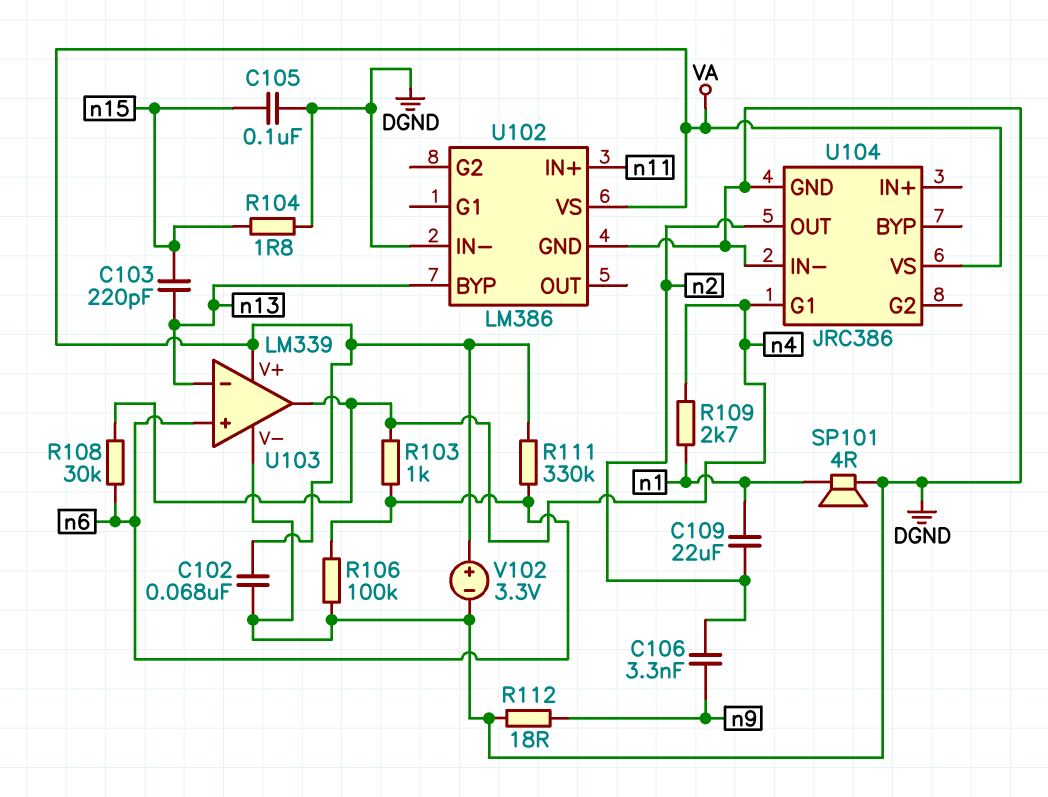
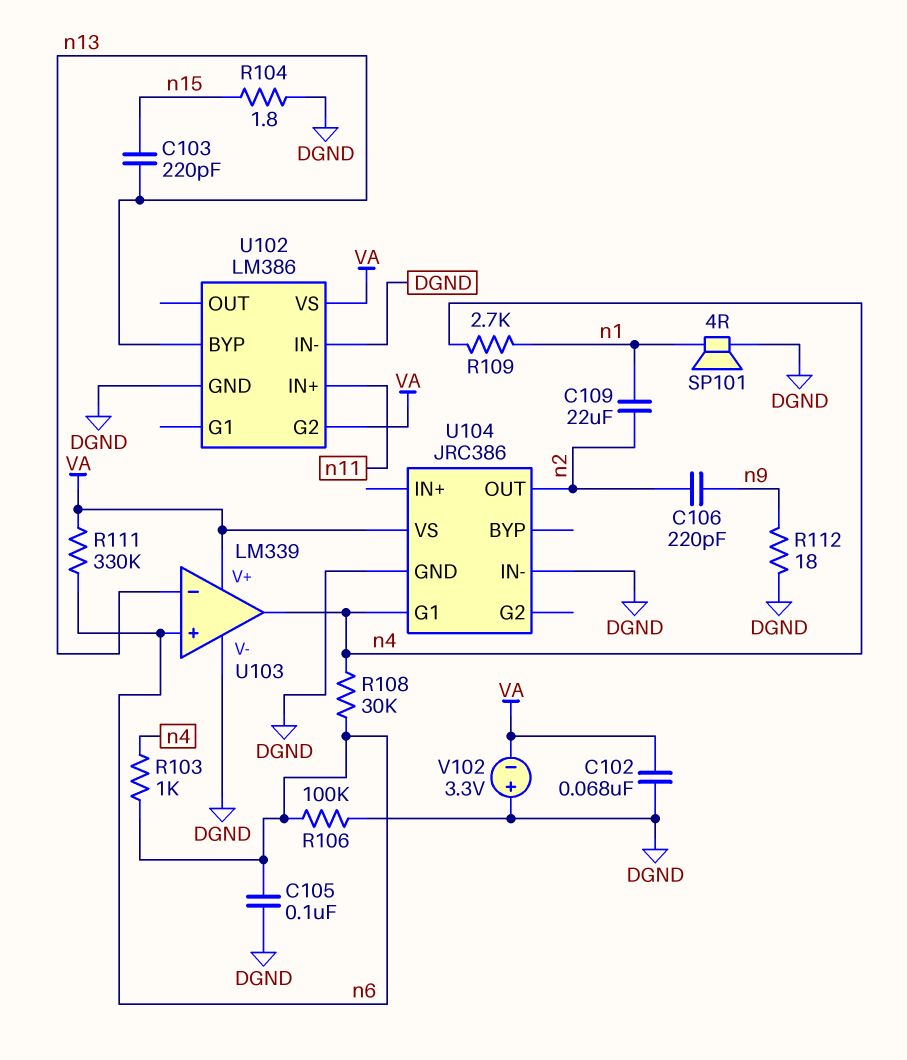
C105: 100nF (DGND, n15) -> 100nF (DGND, n6)
C106: 3.3nF (n2, n9) -> 220pF (n2, n9)
U102 pin G2: none -> VA
V102: 3.3V (plus VA, minus DGND) -> 3.3V (plus DGND, minus VA)

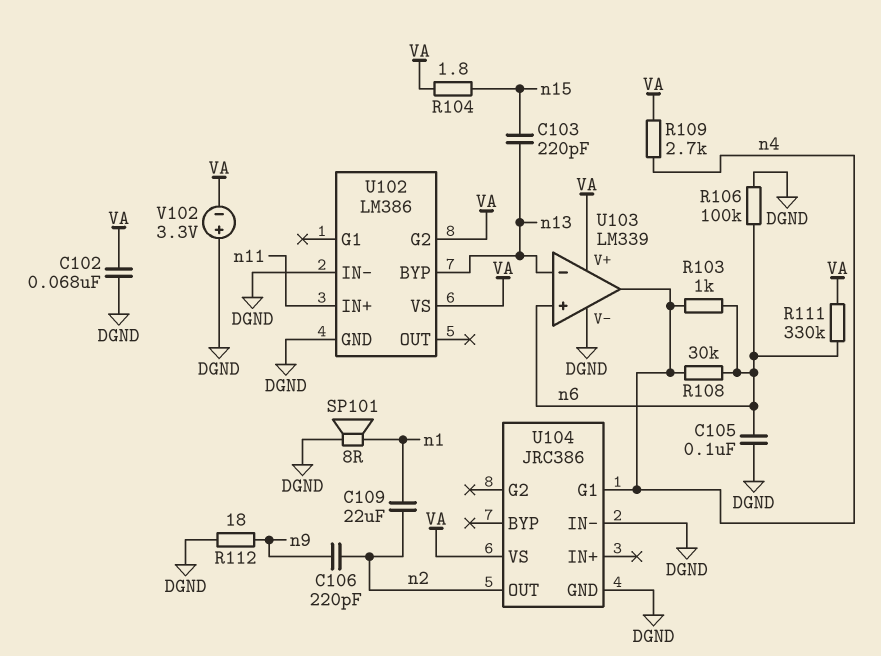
R104: 1.8 (DGND, n15) -> 1.8 (VA, n15)
R109: 2.7k (n1, n4) -> 2.7k (VA, n4)
SP101: speaker 4R (DGND, n1) -> speaker 8R (DGND, n1)

